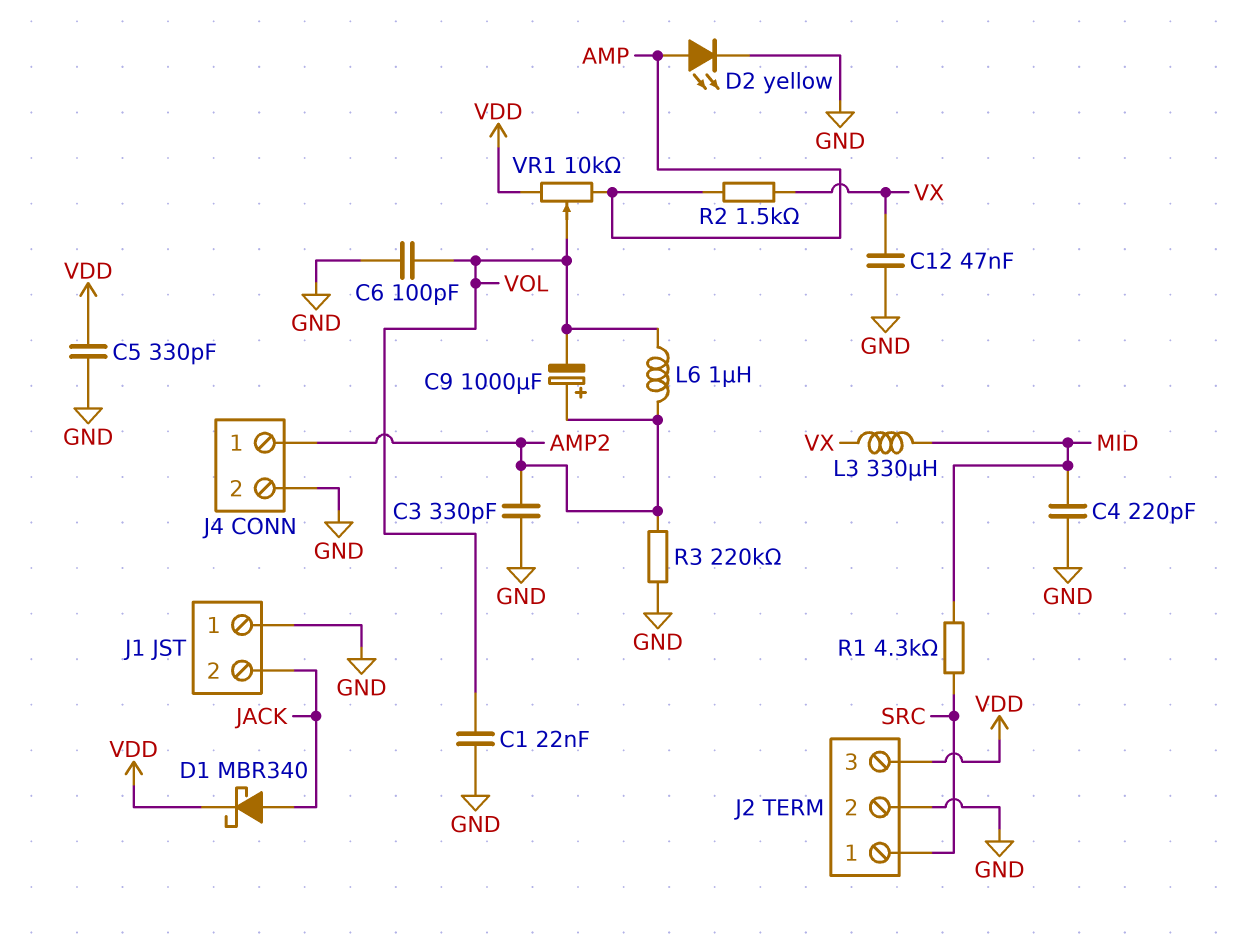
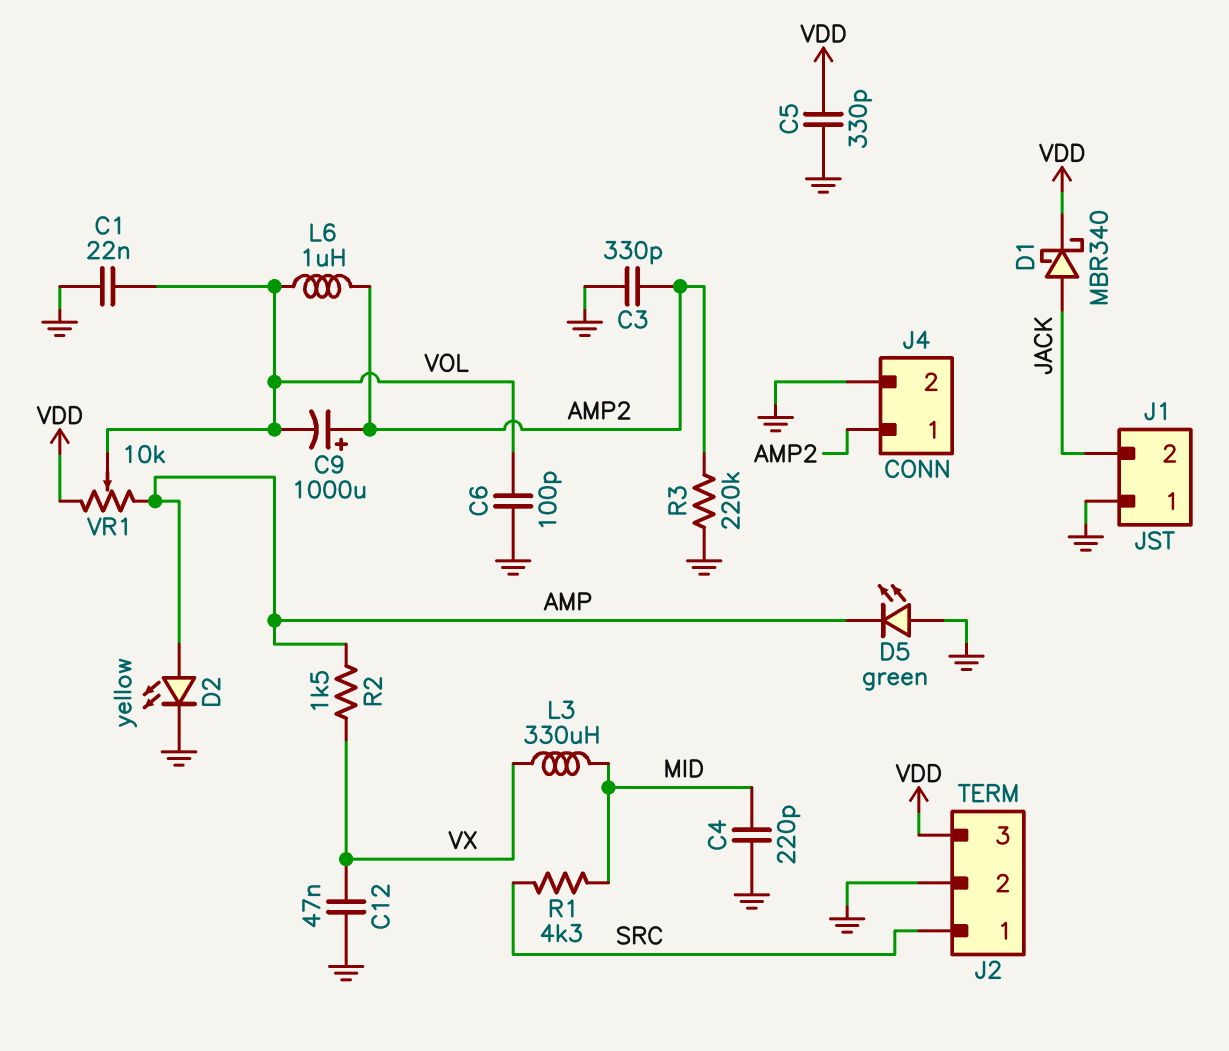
D5: none -> LED green (A GND, K AMP)

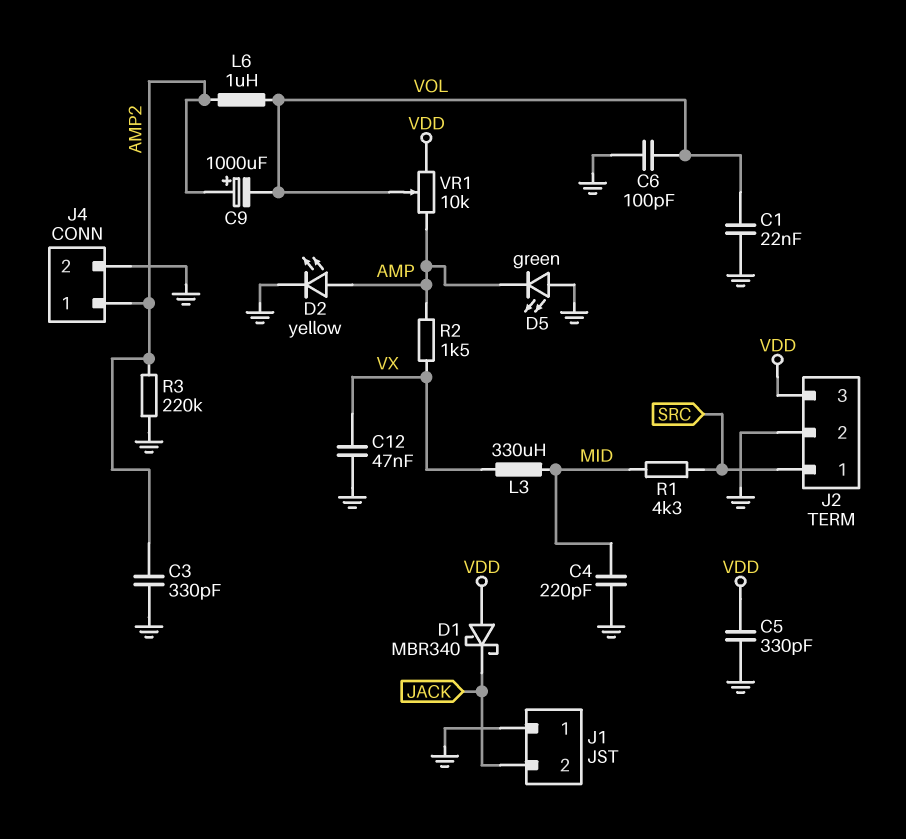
D1: schottky MBR340 (A JACK, K VDD) -> schottky MBR340 (A VDD, K JACK)

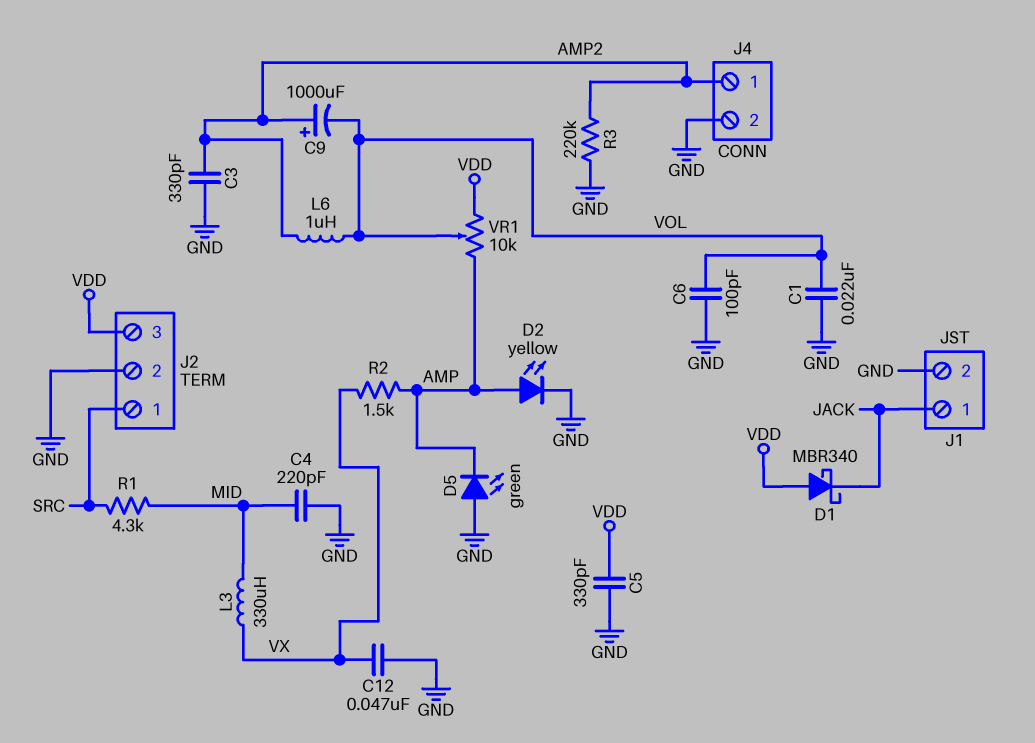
J1 pin 1: GND -> JACK
J1 pin 2: JACK -> GND

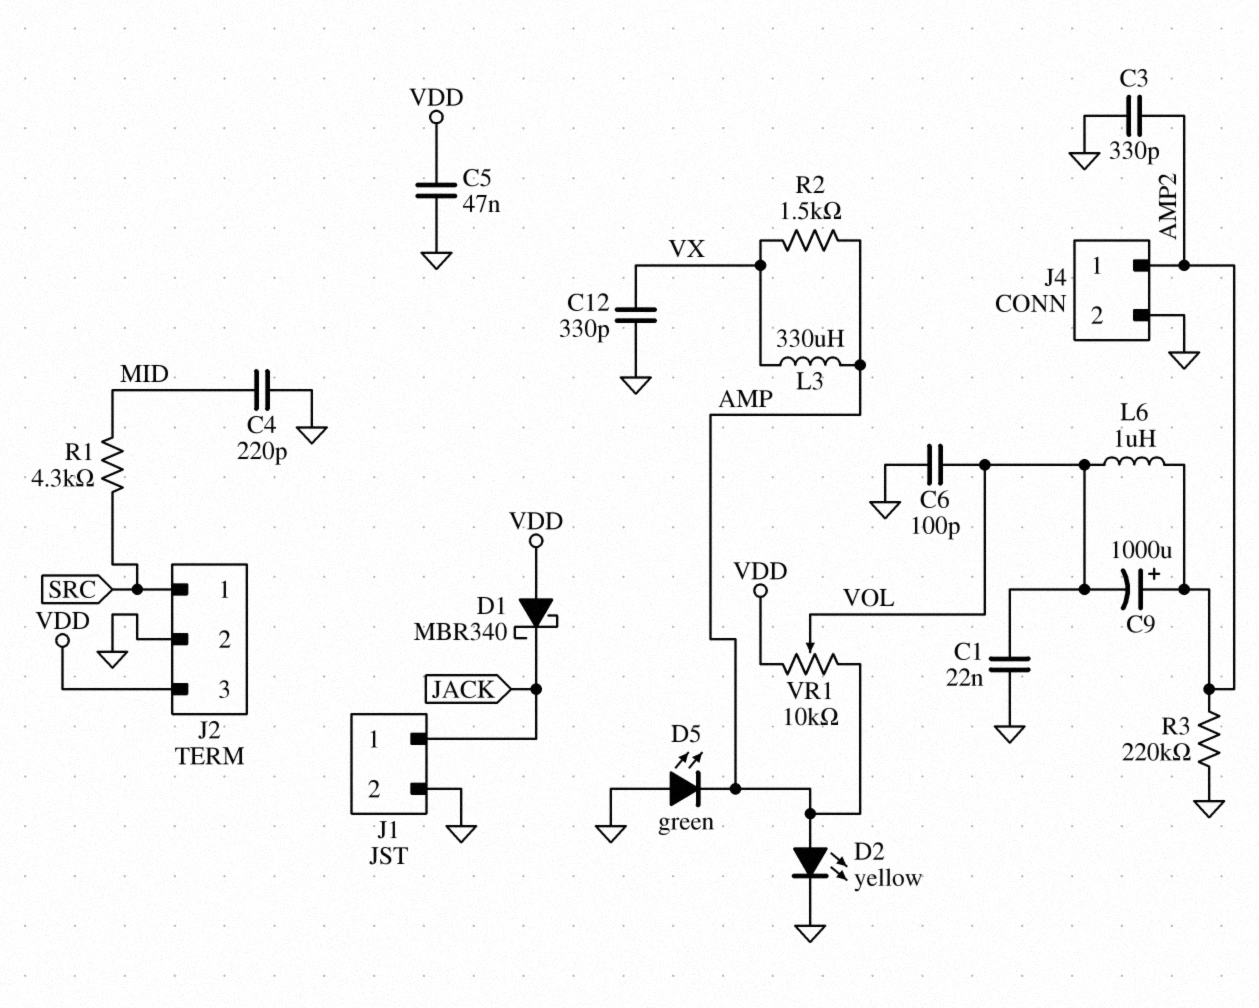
C5: 330pF (GND, VDD) -> 47nF (GND, VDD)
C12: 47nF (GND, VX) -> 330pF (GND, VX)
L3: 330uH (MID, VX) -> 330uH (AMP, VX)

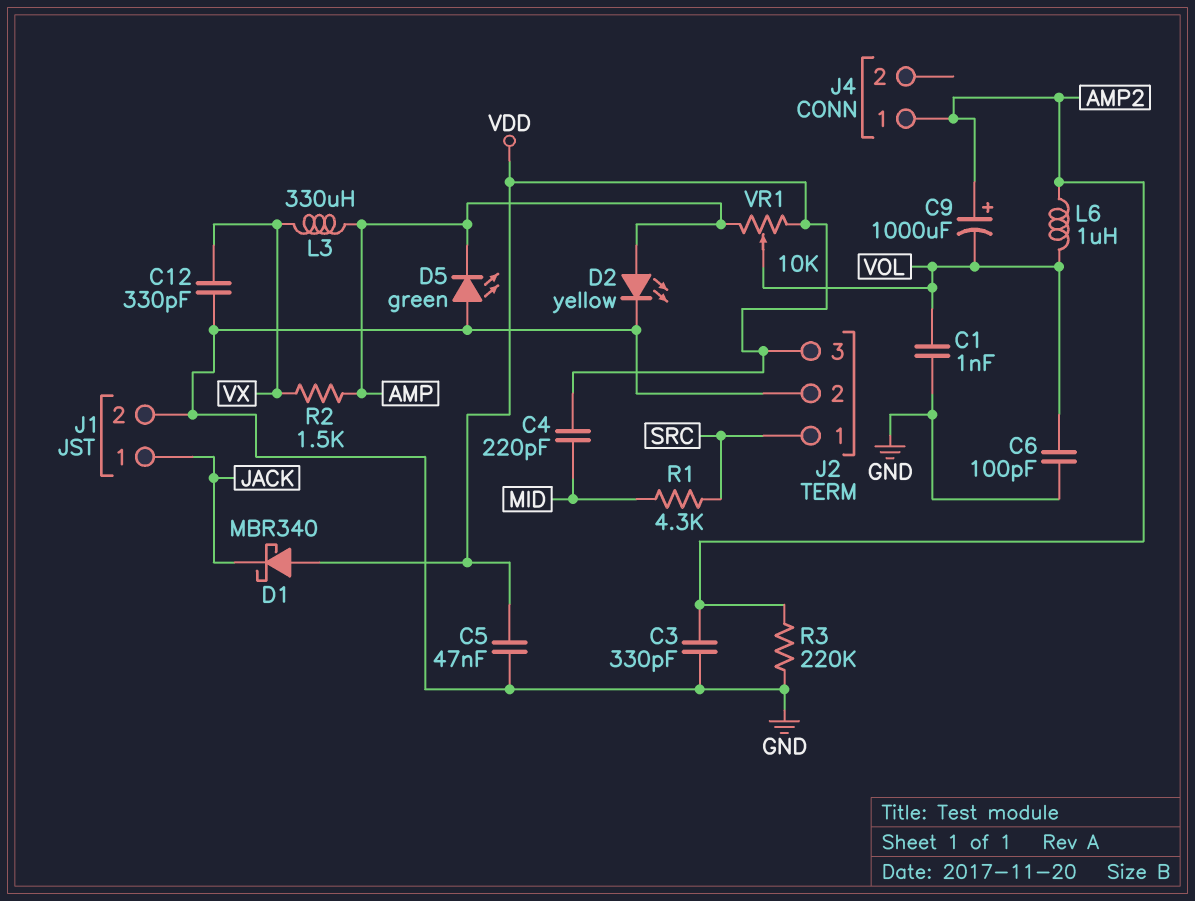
C1: 22nF (GND, VOL) -> 1nF (GND, VOL)
C4: 220pF (GND, MID) -> 220pF (MID, VDD)
J4 pin 2: GND -> none

